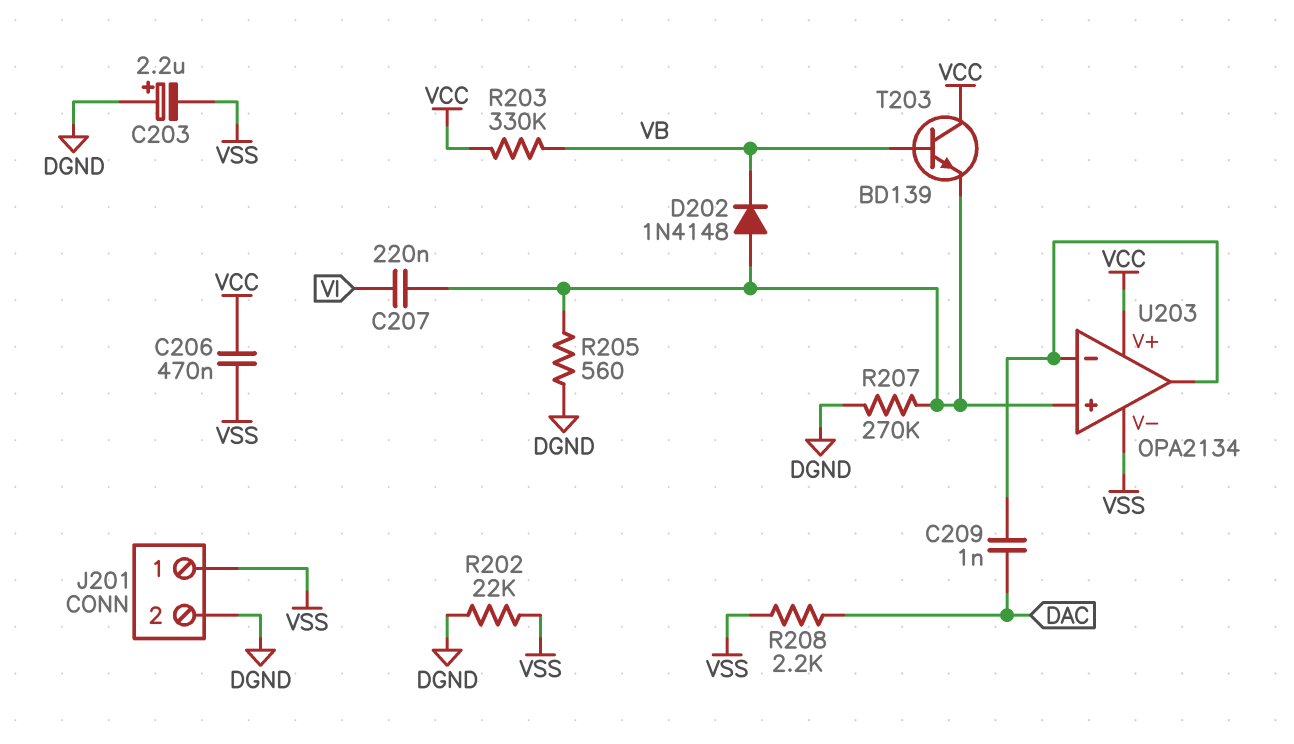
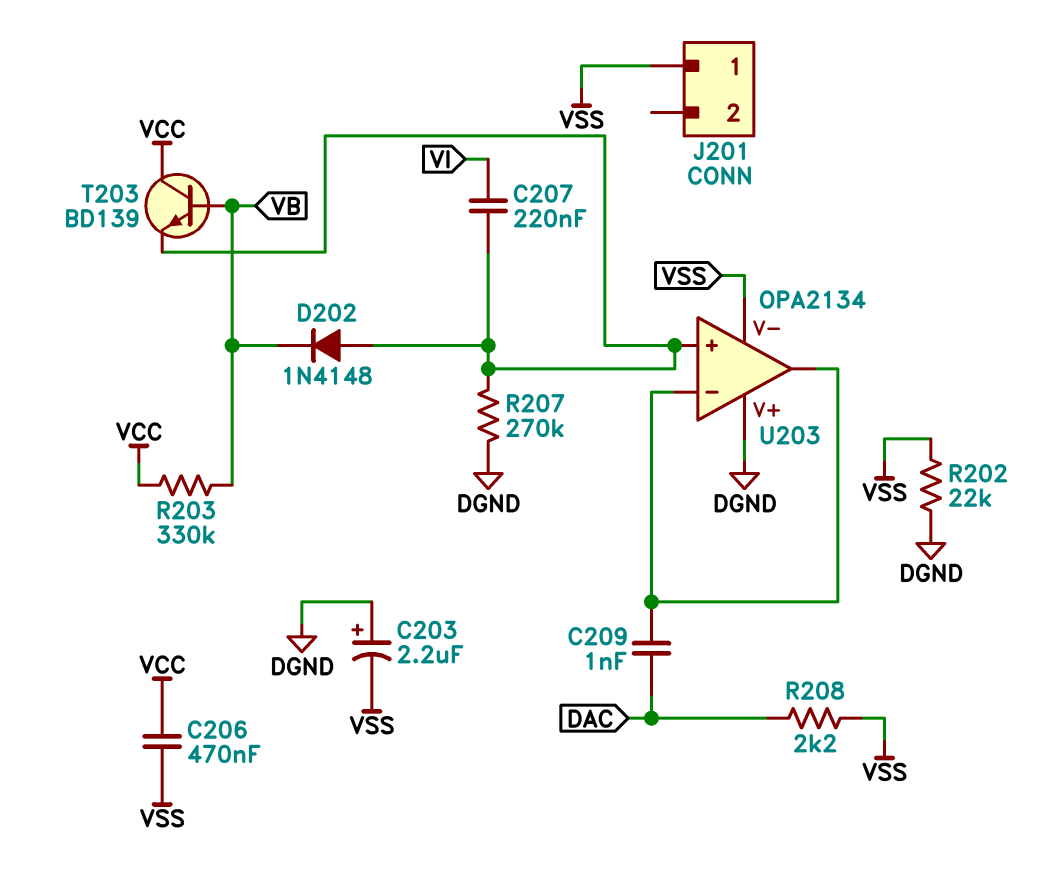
J201 pin 2: DGND -> none
R205: 560 (DGND, U203/in+) -> none
U203 pin V+: VCC -> DGND

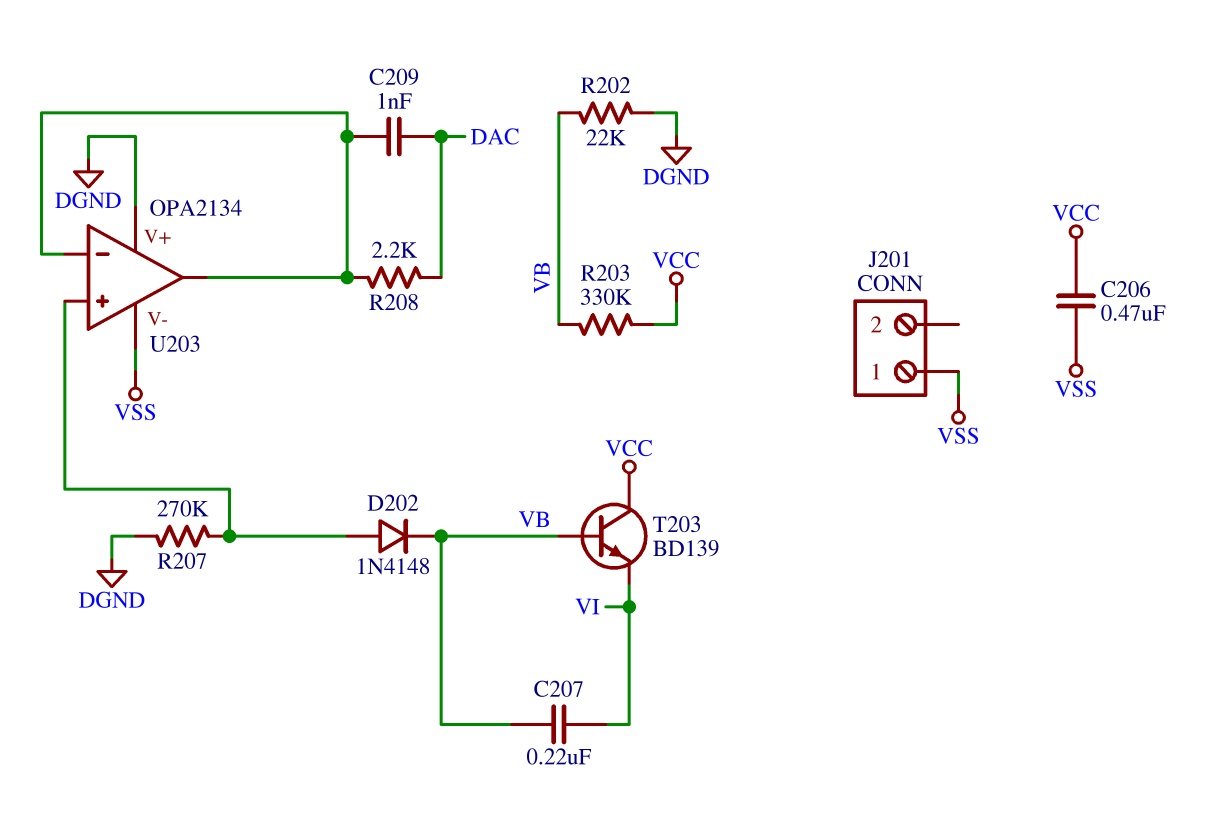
C203: 2.2uF (plus DGND, minus VSS) -> none
C207: 220nF (U203/in+, VI) -> 220nF (VB, VI)
R202: 22k (DGND, VSS) -> 22k (DGND, VB)
R208: 2.2k (DAC, VSS) -> 2.2k (DAC, U203/in-)
T203: NPN BD139 (B VB, C VCC, E U203/in+) -> NPN BD139 (B VB, C VCC, E VI)

